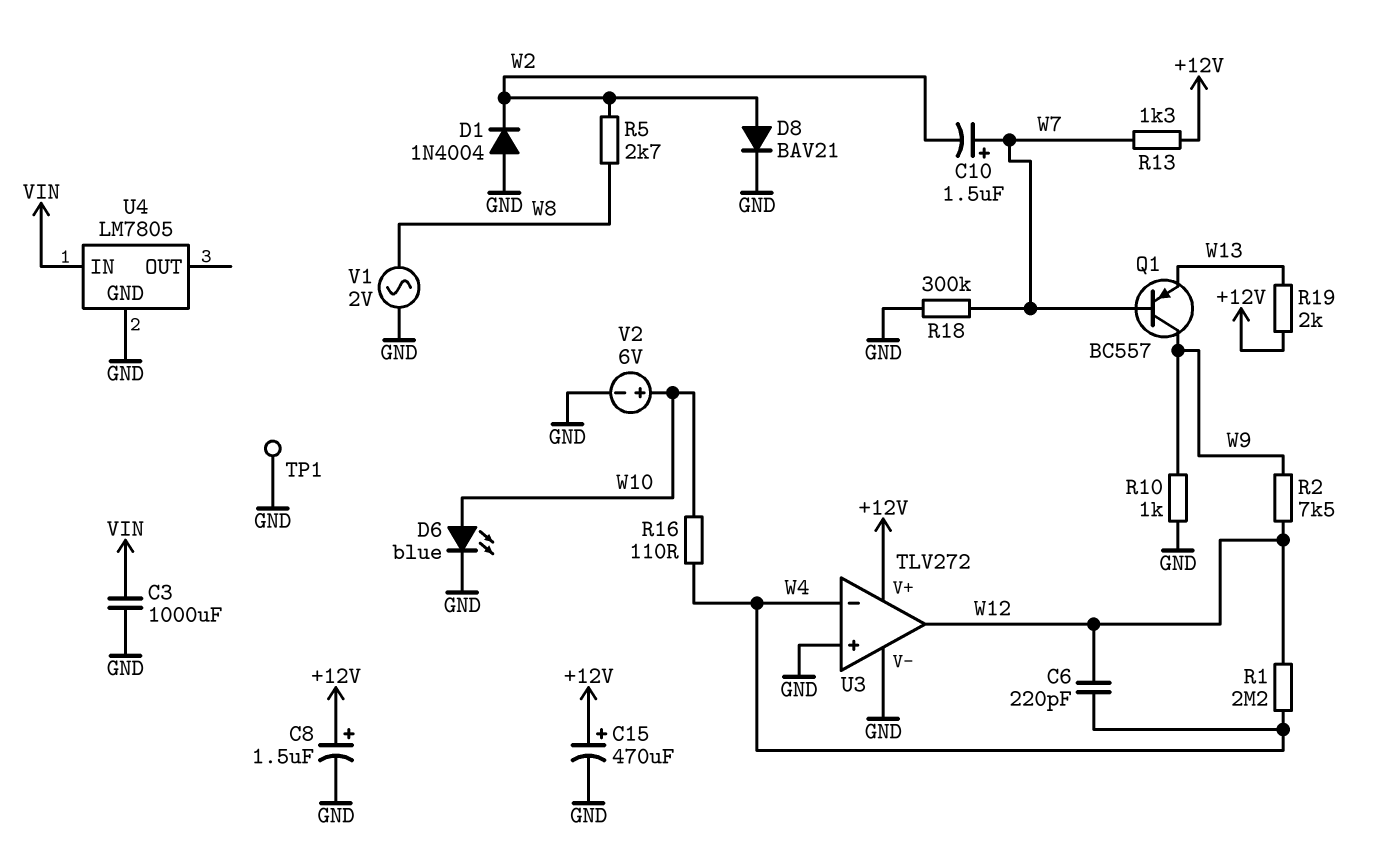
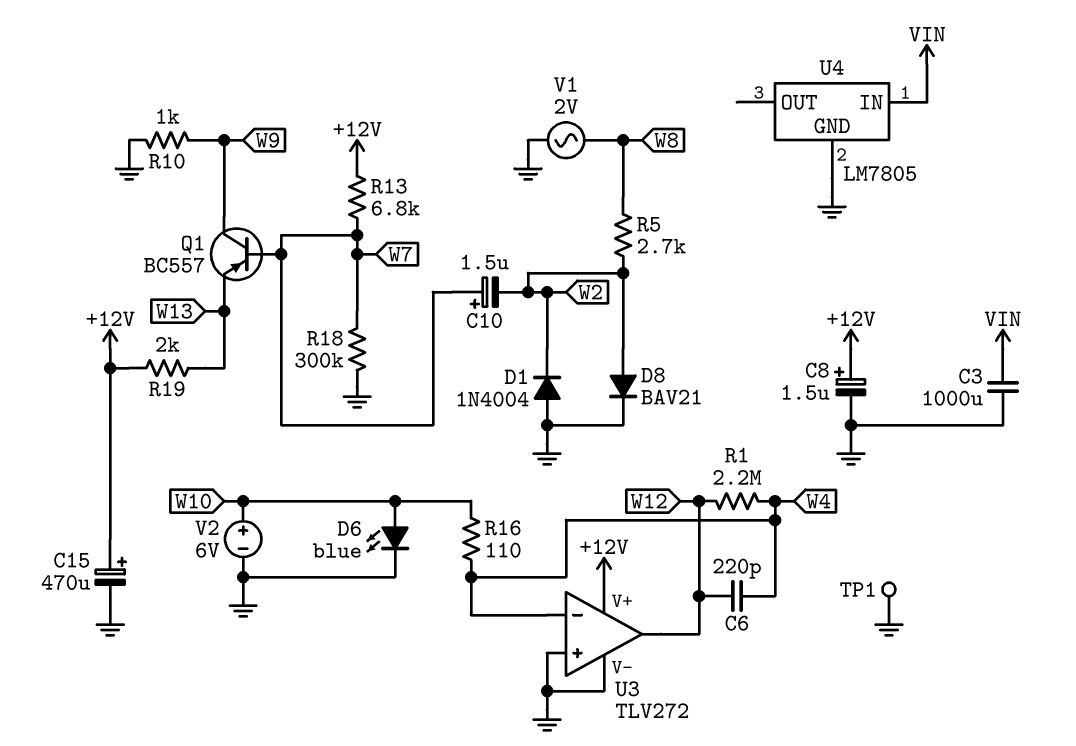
R2: 7.5k (W9, W12) -> none
R13: 1.3k (+12V, W7) -> 6.8k (+12V, W7)

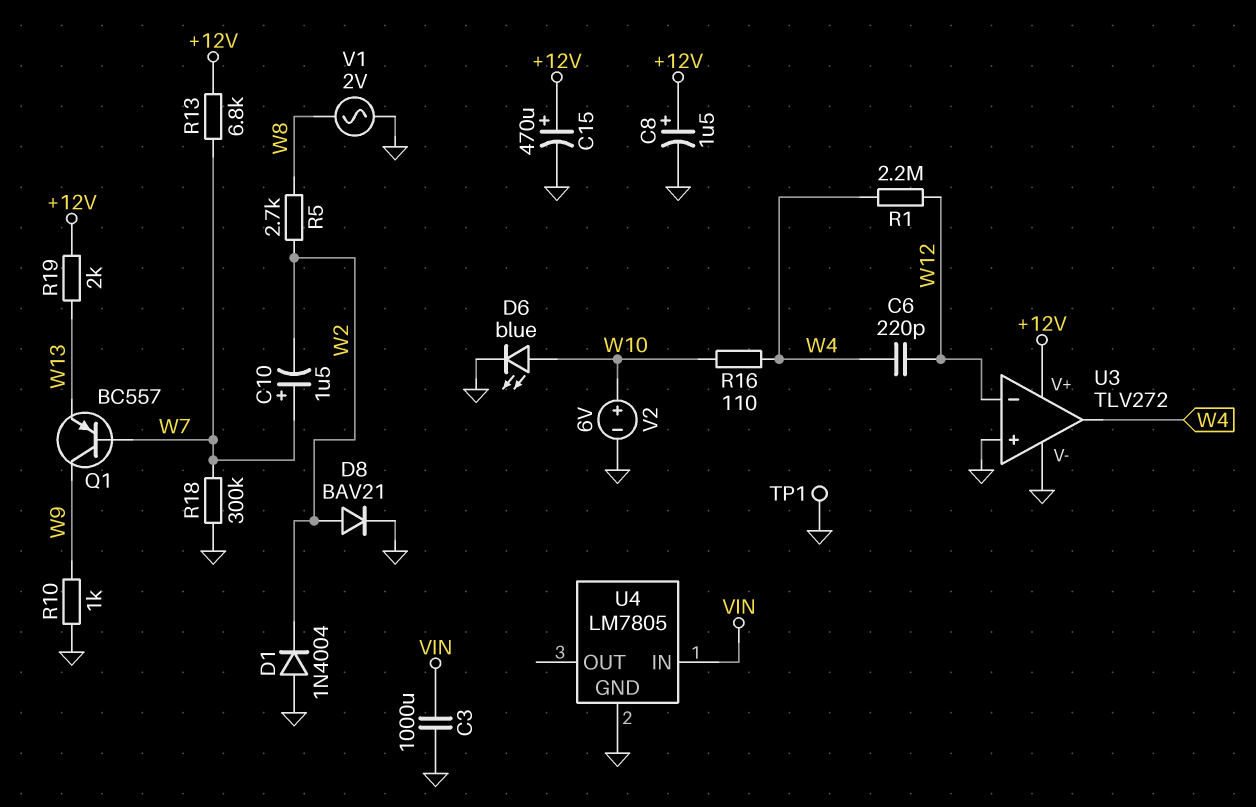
U3 pin in-: W4 -> W12
U3 pin out: W12 -> W4

